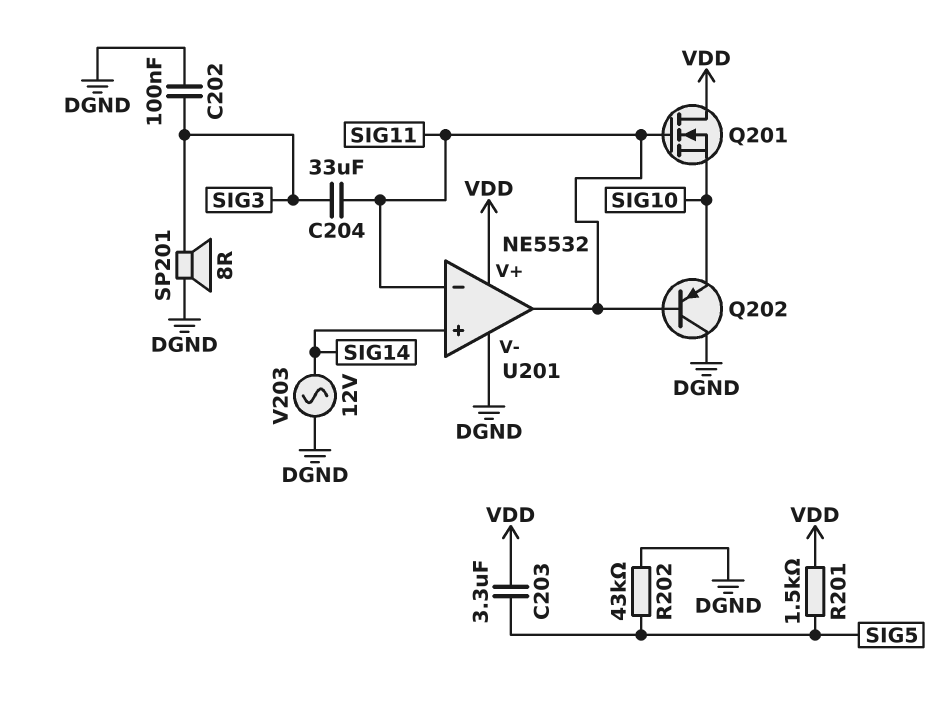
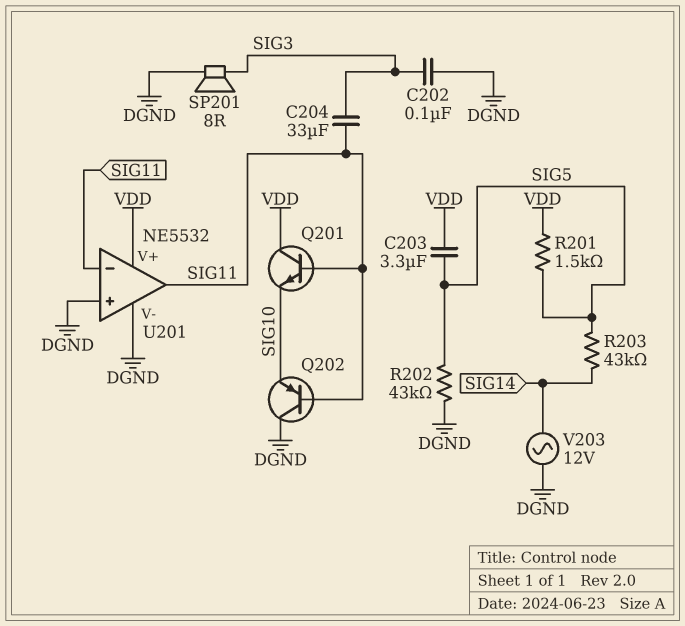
Q201: NMOS (G SIG11, D VDD, S SIG10) -> NPN (B SIG11, C VDD, E SIG10)
R203: none -> 43k (SIG5, SIG14)
U201 pin in+: SIG14 -> DGND

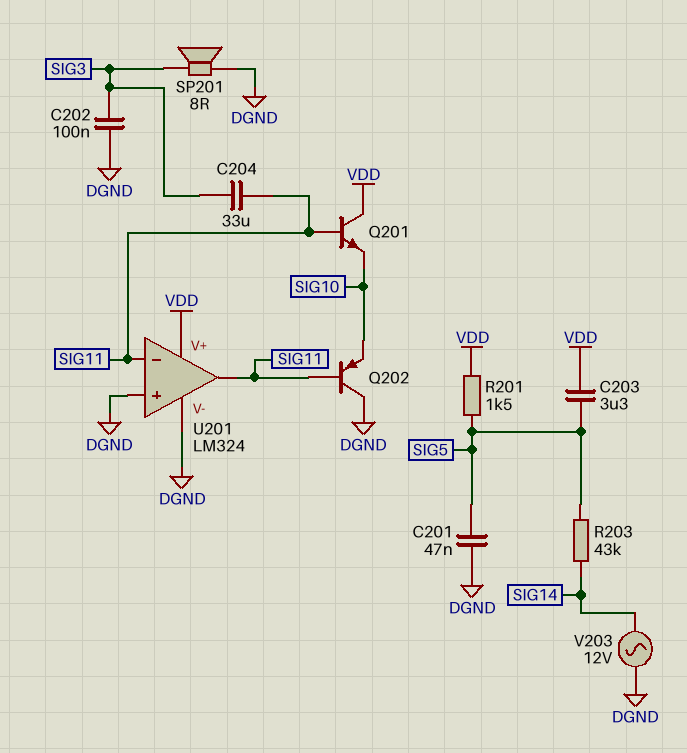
C201: none -> 47nF (DGND, SIG5)
R202: 43k (DGND, SIG5) -> none
U201: NE5532 -> LM324

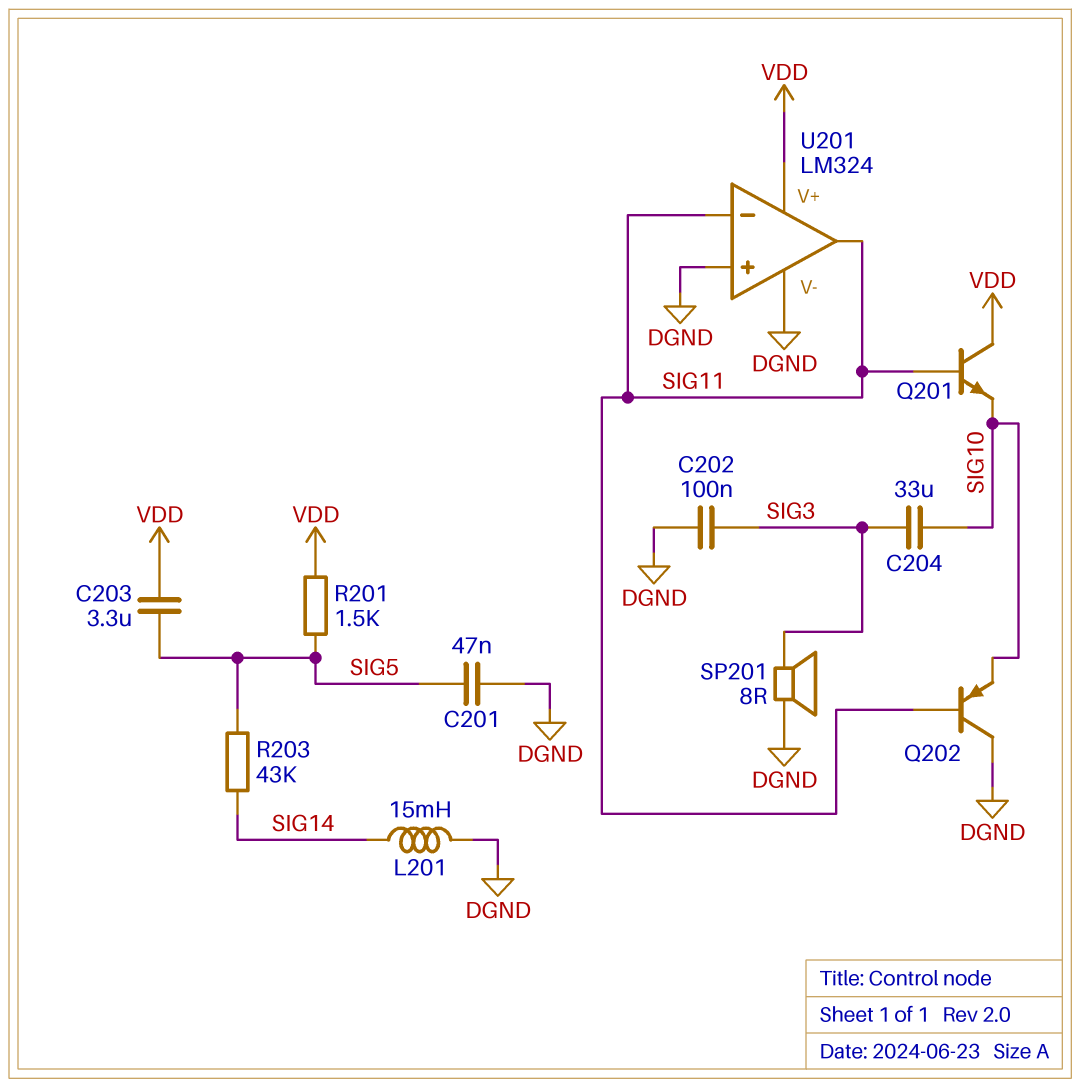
C204: 33uF (SIG3, SIG11) -> 33uF (SIG3, SIG10)
L201: none -> 15mH (DGND, SIG14)
V203: AC 12V (DGND, SIG14) -> none

